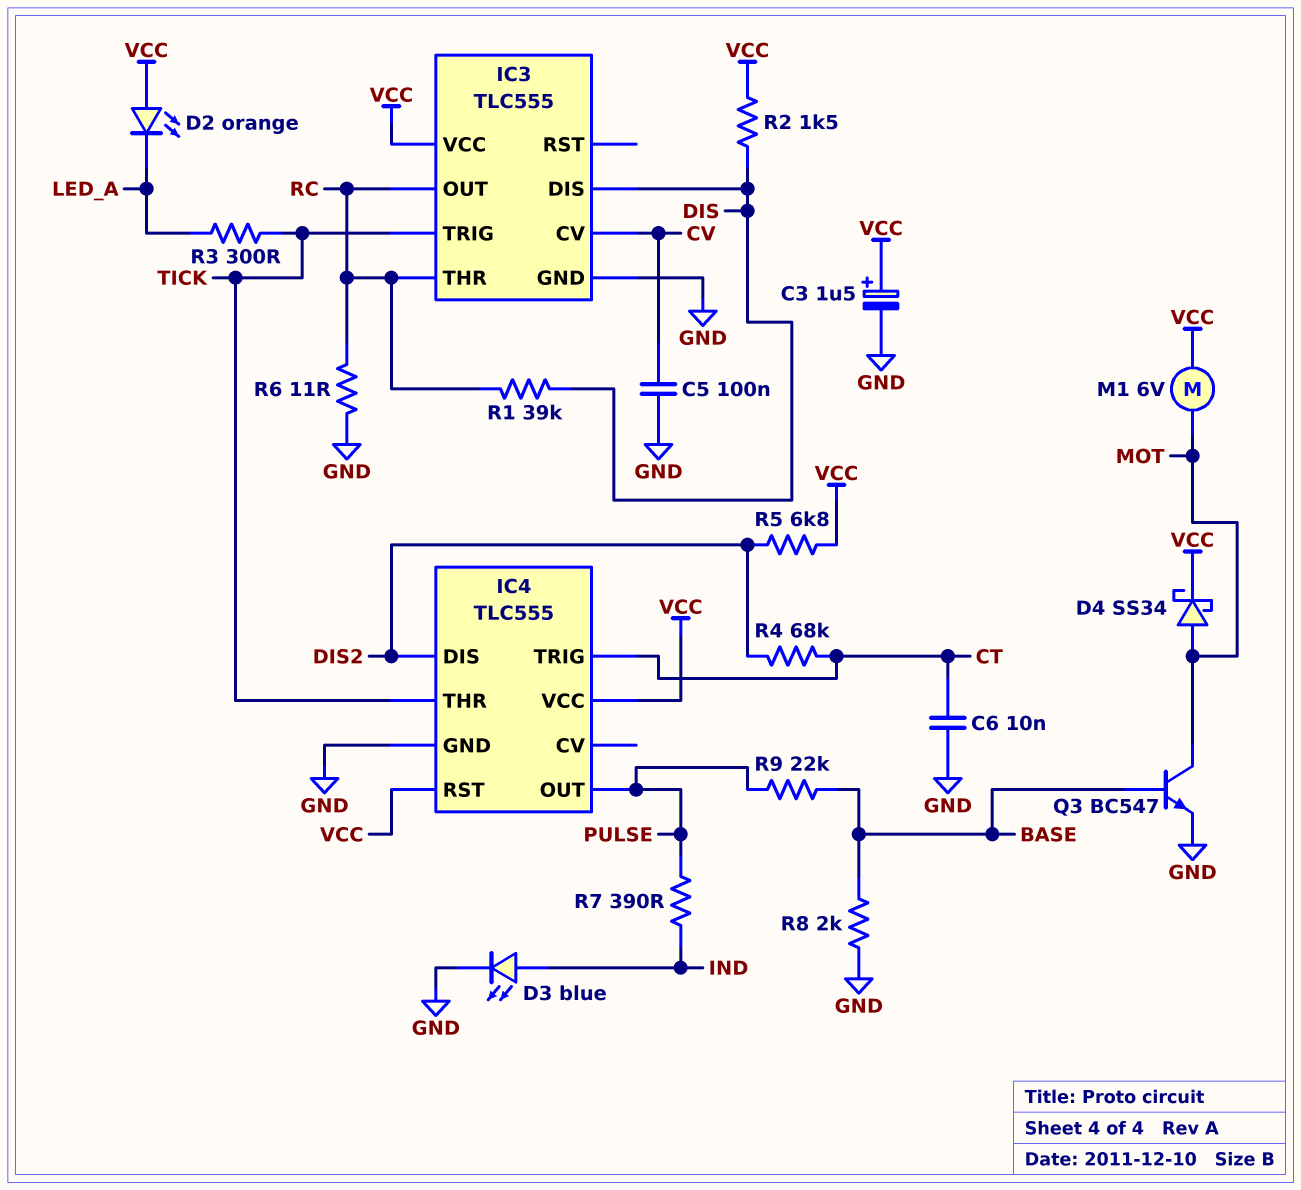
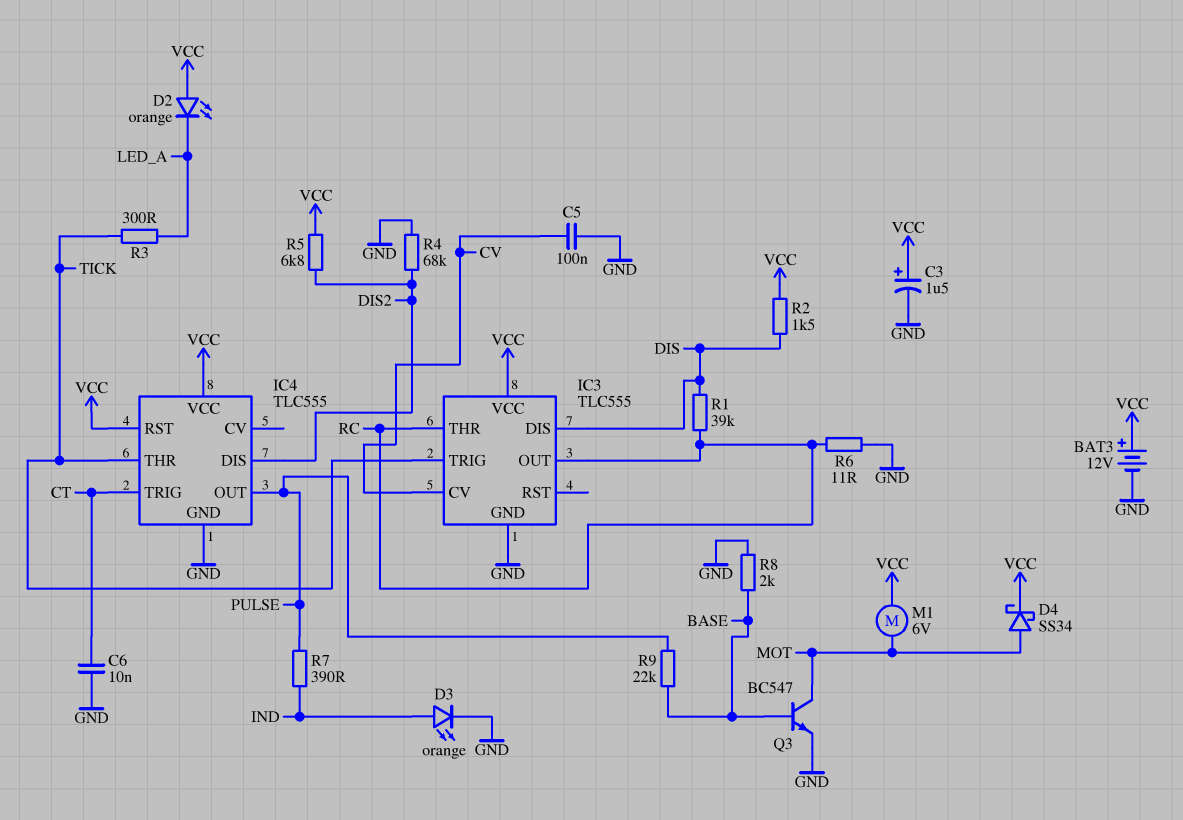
BAT3: none -> 12V (plus VCC, minus GND)
D3: LED blue (A IND, K GND) -> LED orange (A IND, K GND)
R4: 68k (CT, DIS2) -> 68k (DIS2, GND)

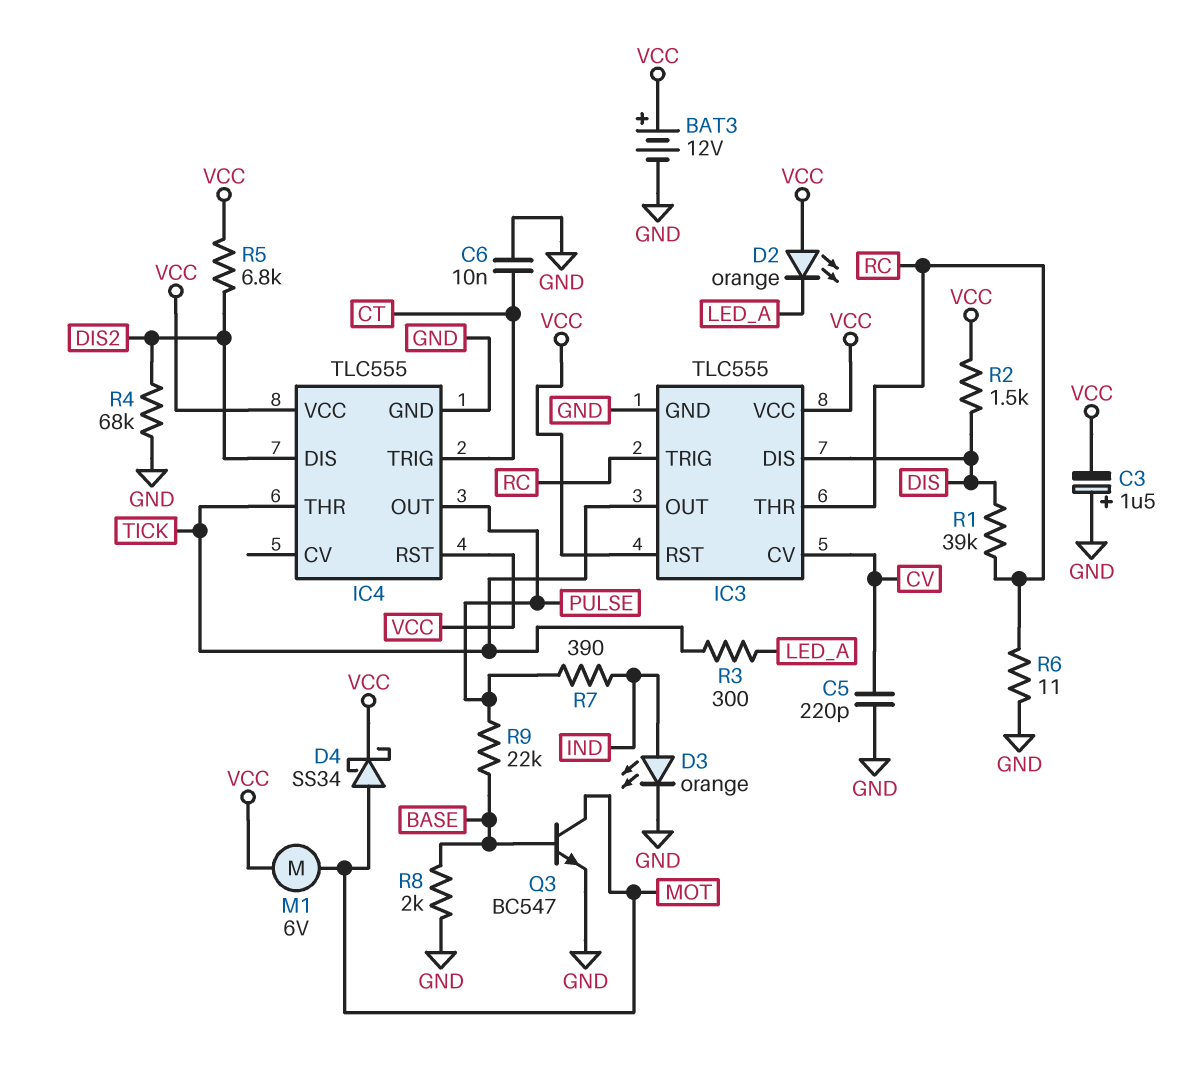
C3: 1.5uF (plus VCC, minus GND) -> 1.5uF (plus GND, minus VCC)
C5: 100nF (CV, GND) -> 220pF (CV, GND)
IC3 pin OUT: RC -> TICK
IC3 pin RST: none -> VCC
IC3 pin TRIG: TICK -> RC

